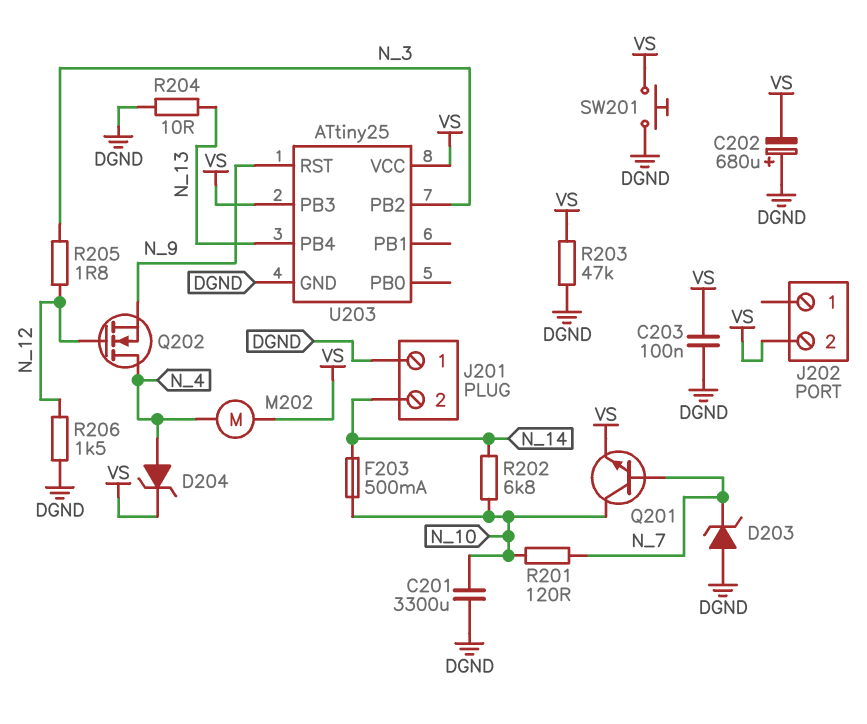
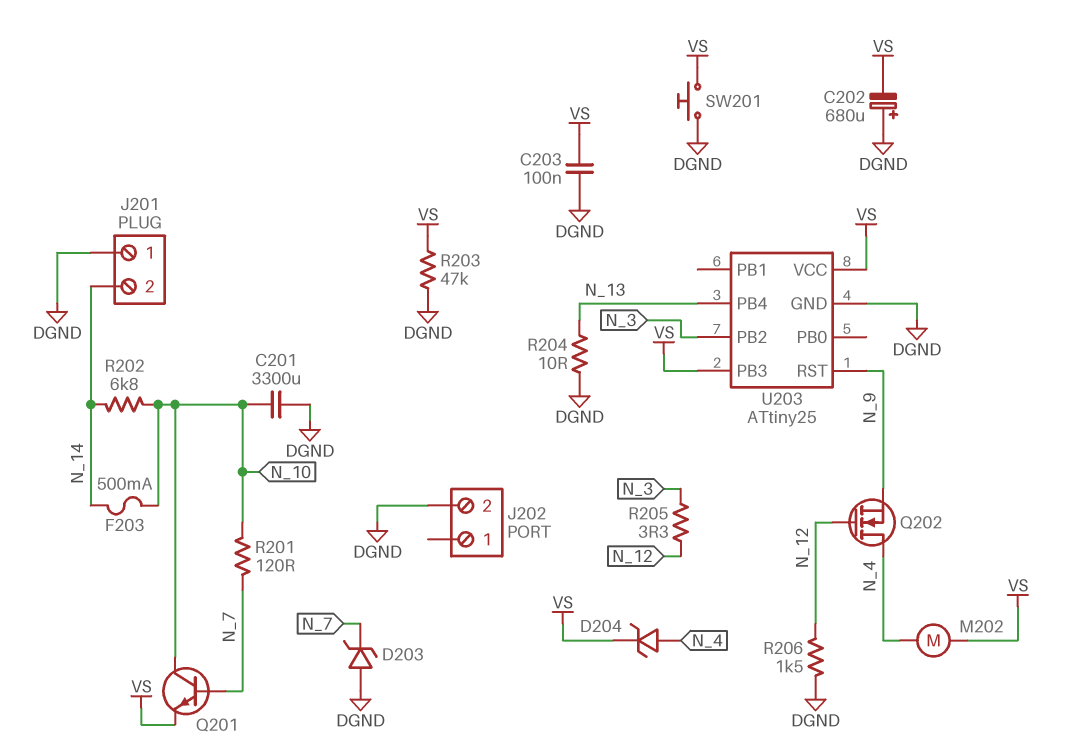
J202 pin 2: VS -> DGND
R205: 1.8 (N_3, N_12) -> 3.3 (N_3, N_12)

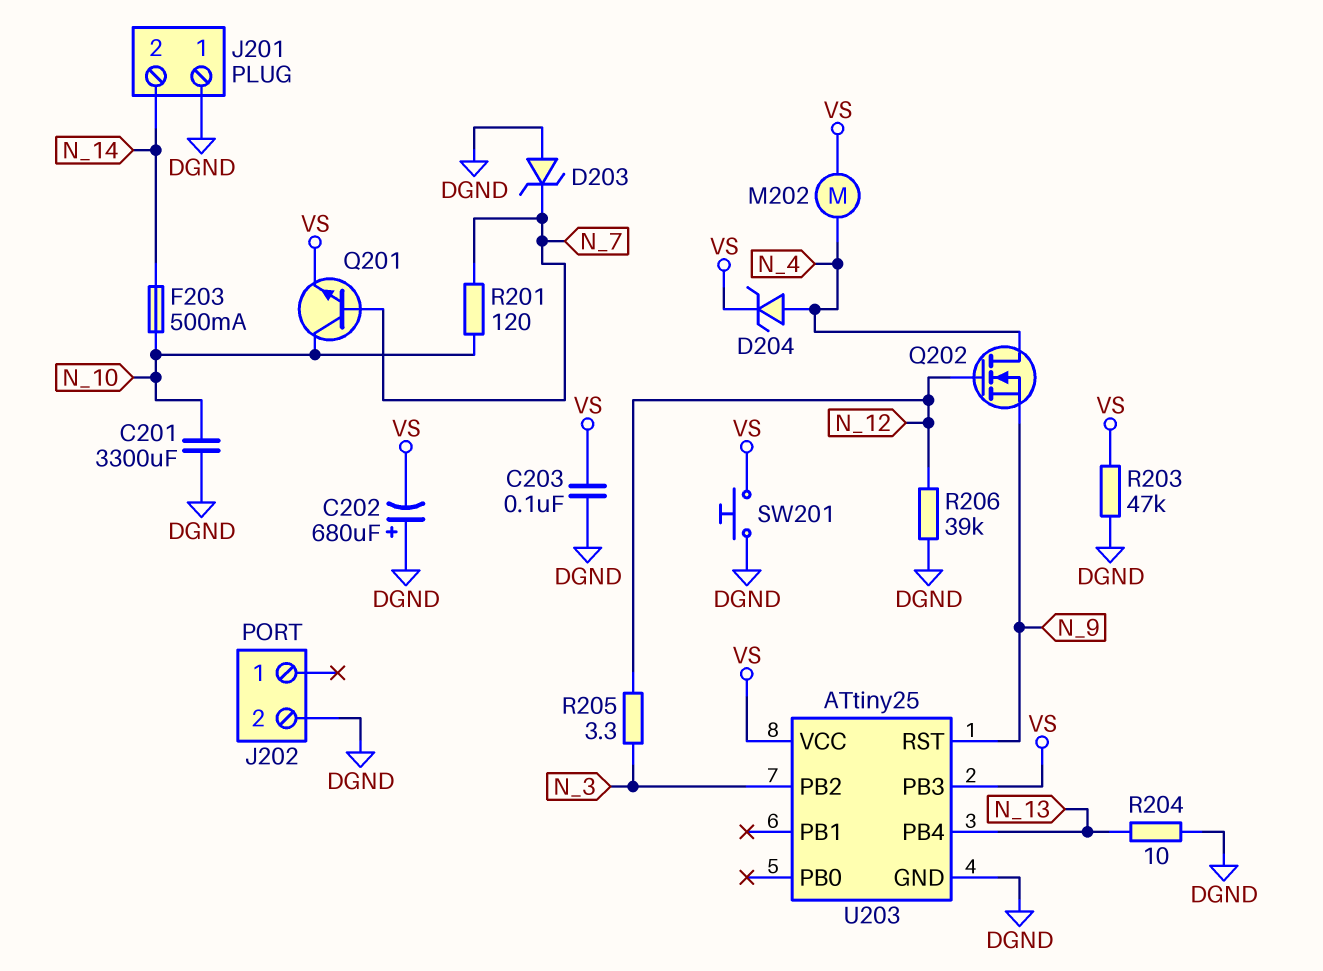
R202: 6.8k (N_10, N_14) -> none
R206: 1.5k (DGND, N_12) -> 39k (DGND, N_12)

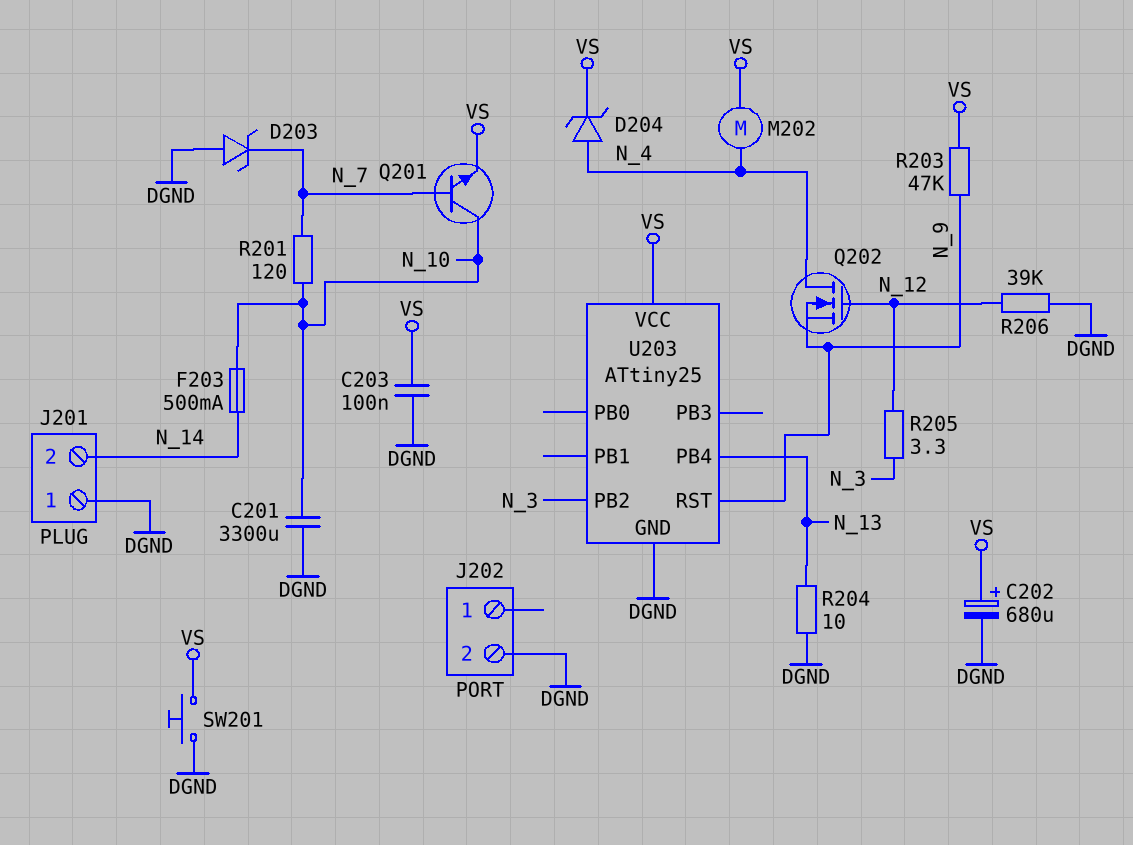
C202: 680uF (plus DGND, minus VS) -> 680uF (plus VS, minus DGND)
R203: 47k (DGND, VS) -> 47k (N_9, VS)
U203 pin PB3: VS -> none

